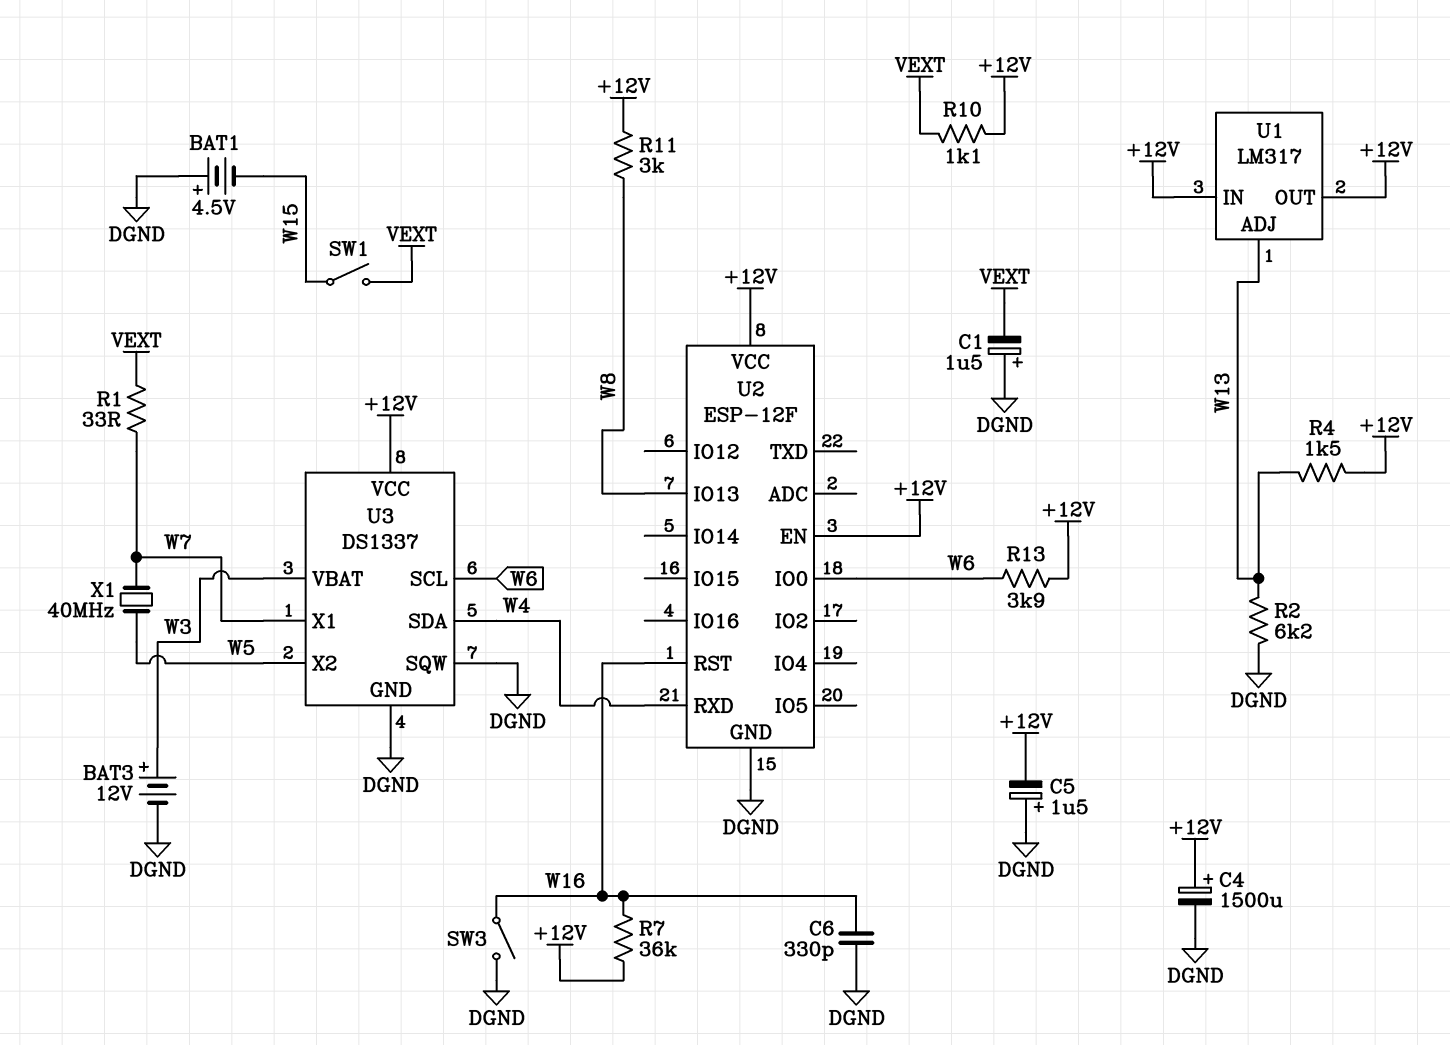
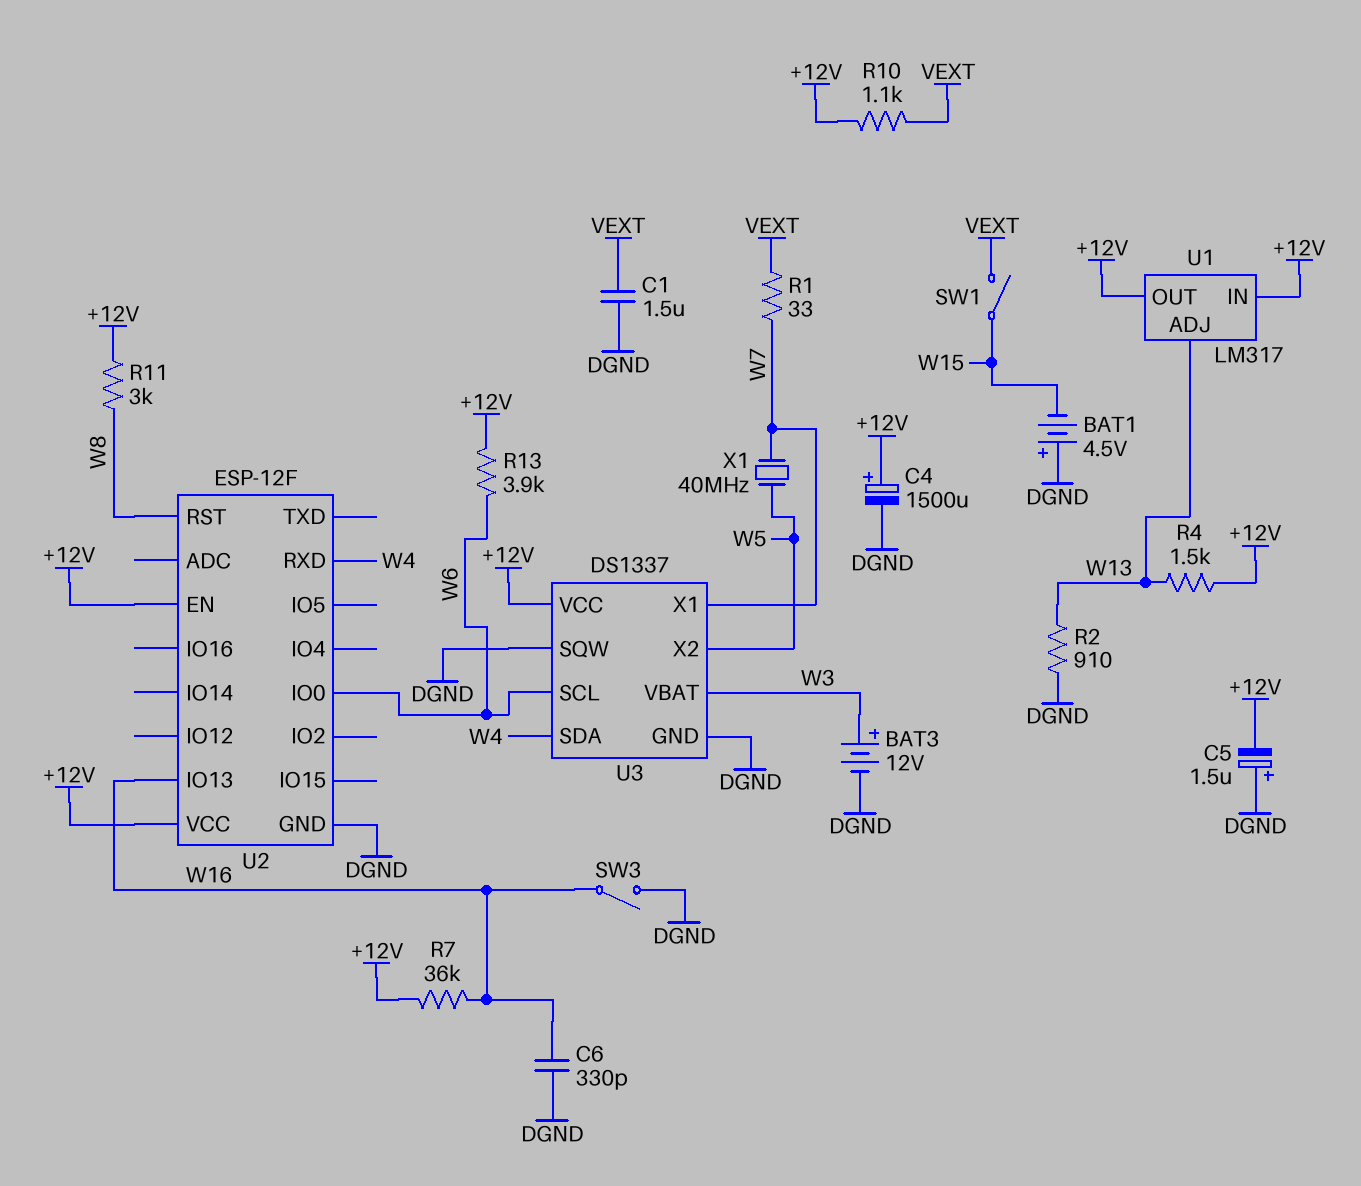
C1: 1.5uF (plus DGND, minus VEXT) -> 1.5uF (DGND, VEXT)
R2: 6.2k (DGND, W13) -> 910 (DGND, W13)
U2 pin IO13: W8 -> W16
U2 pin RST: W16 -> W8

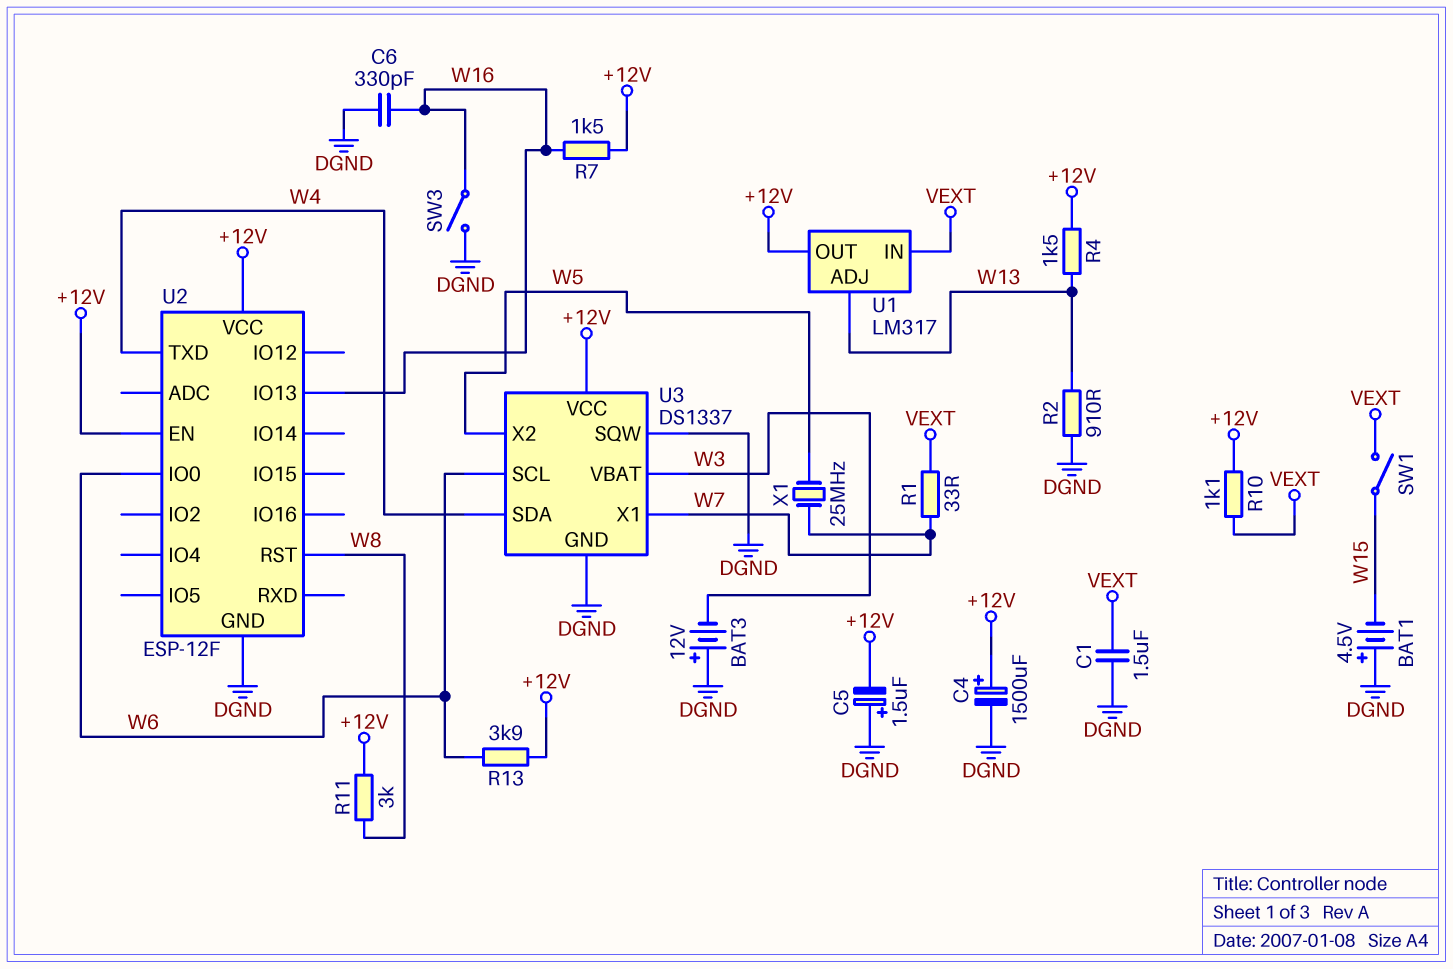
BAT3: 12V (plus W3, minus DGND) -> 12V (plus DGND, minus W3)
R7: 36k (+12V, W16) -> 1.5k (+12V, W16)
U1 pin IN: +12V -> VEXT
U2 pin RXD: W4 -> none
U2 pin TXD: none -> W4
X1: 40MHz (W5, W7) -> 25MHz (W5, W7)

